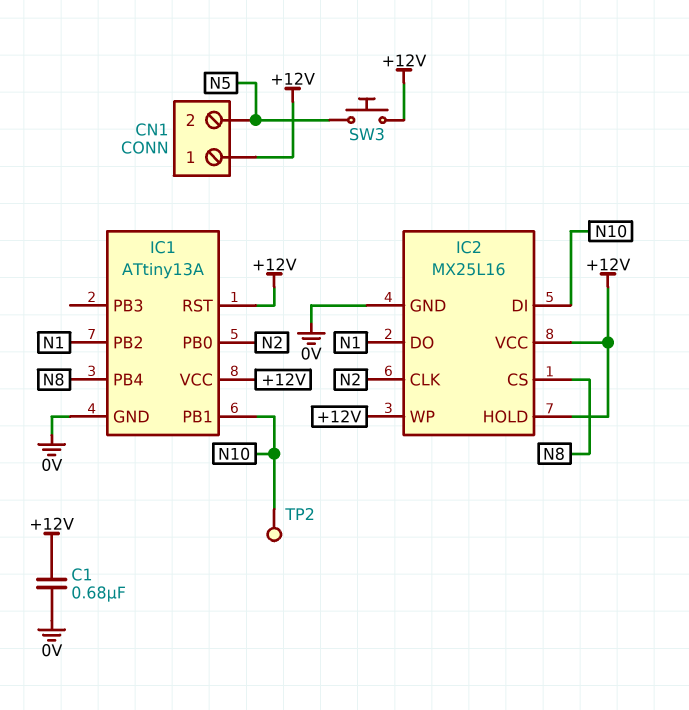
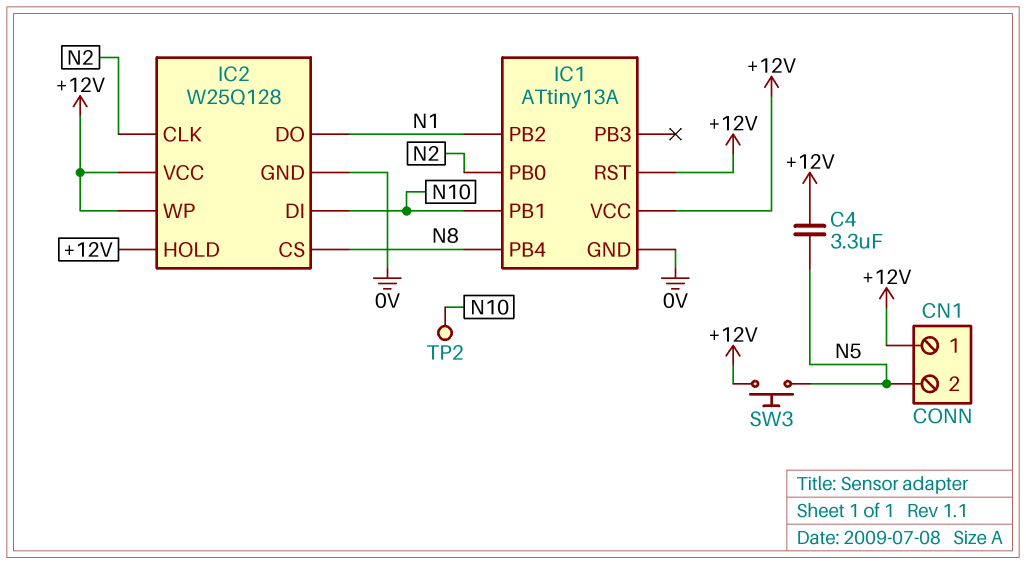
C1: 680nF (+12V, 0V) -> none
C4: none -> 3.3uF (+12V, N5)
IC2: MX25L16 -> W25Q128

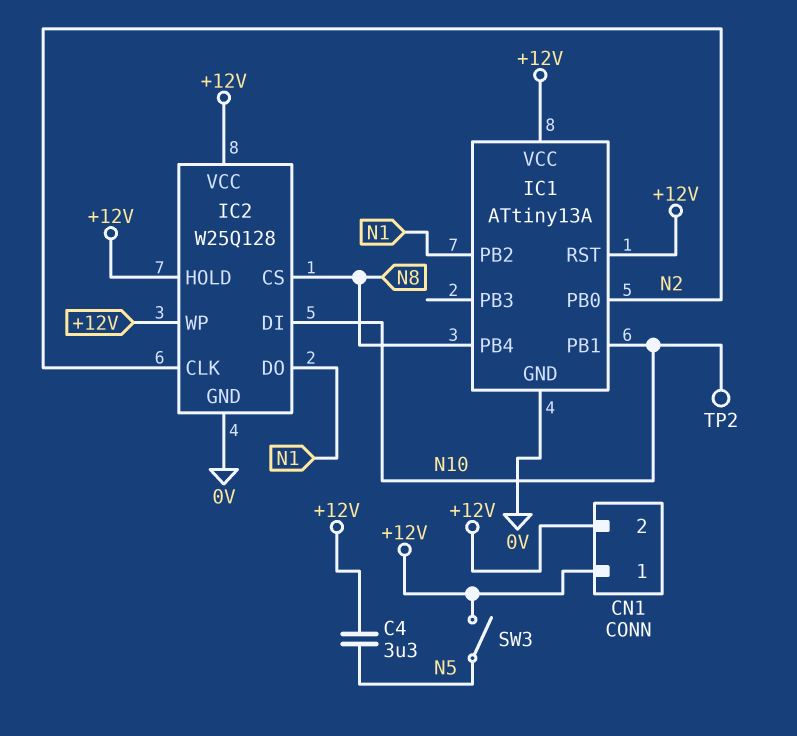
CN1 pin 2: N5 -> +12V
SW3: button (+12V, N5) -> switch (+12V, N5)

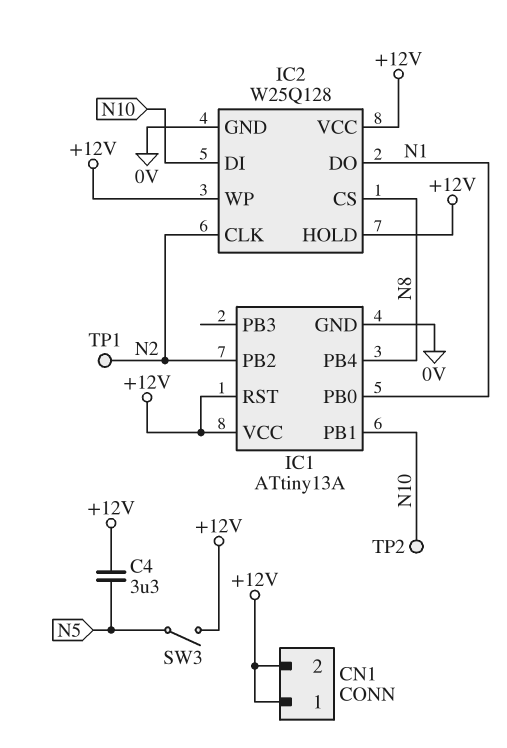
IC1 pin PB0: N2 -> N1
IC1 pin PB2: N1 -> N2
TP1: none -> test point (N2)

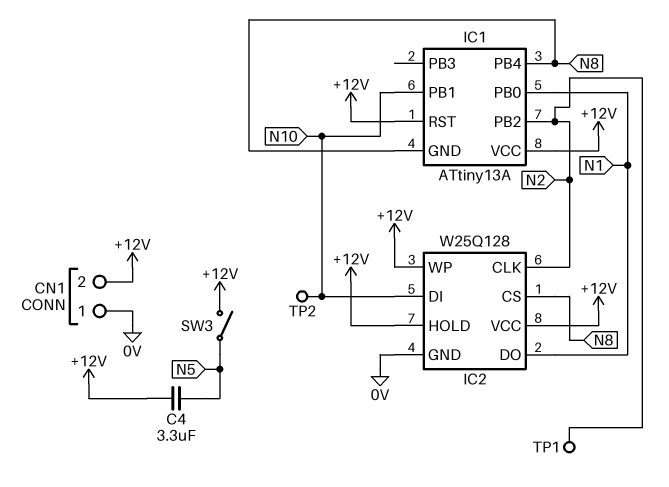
CN1 pin 1: +12V -> 0V
IC1 pin GND: 0V -> N8

